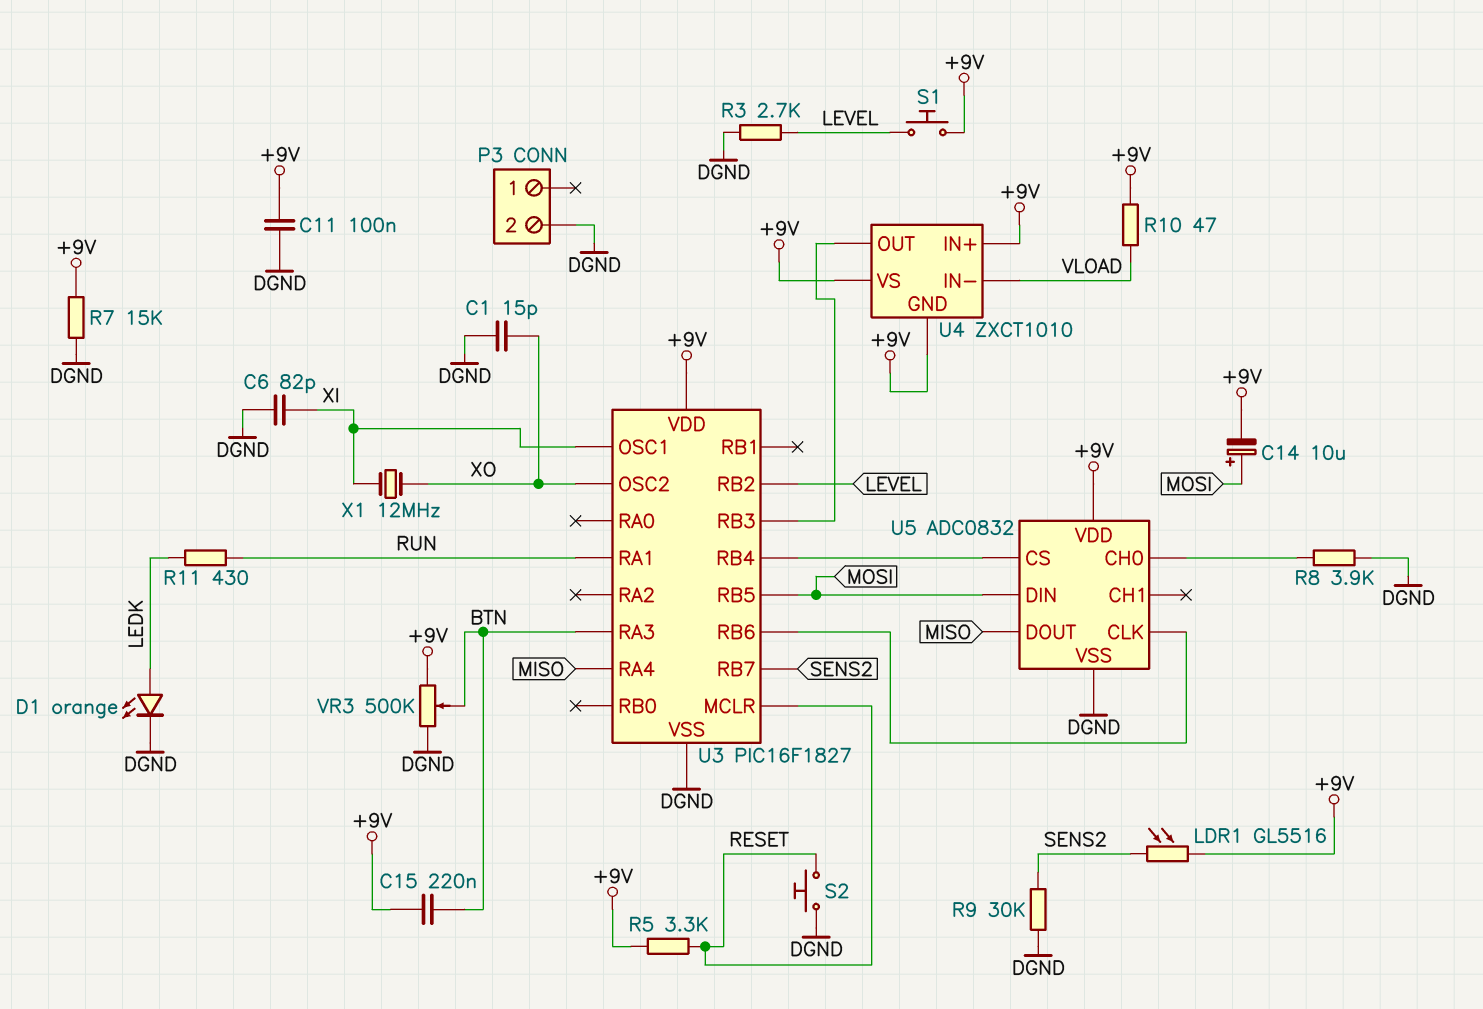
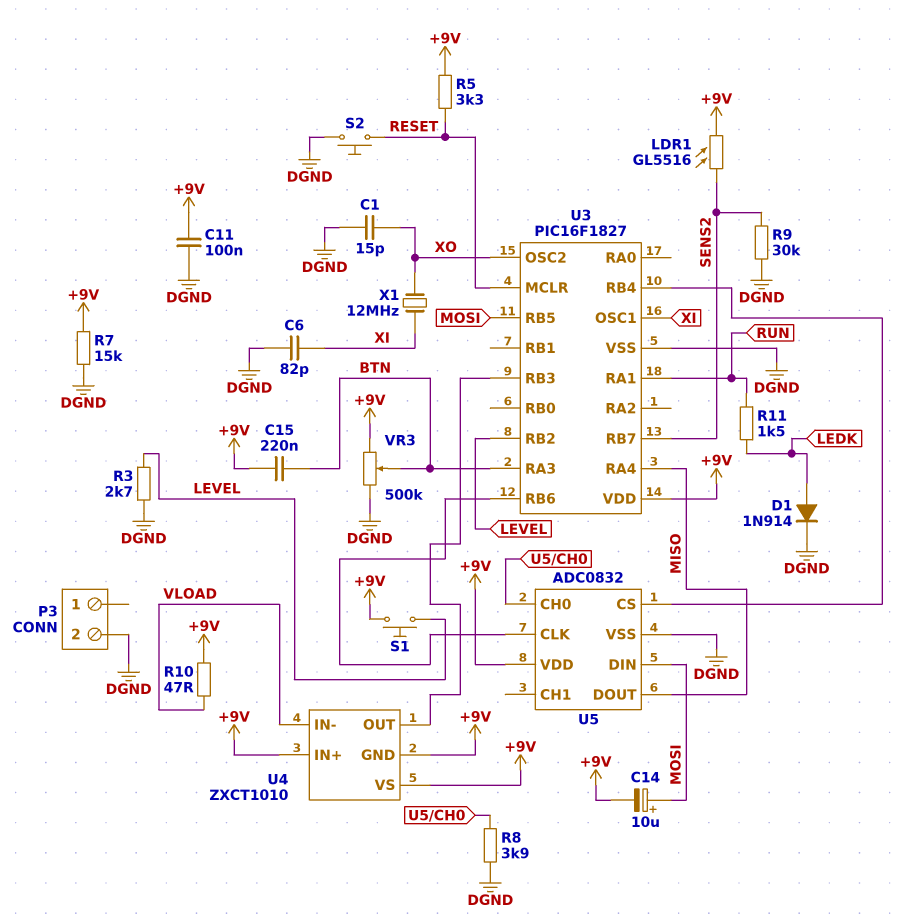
D1: LED orange (A LEDK, K DGND) -> diode 1N914 (A LEDK, K DGND)
R11: 430 (LEDK, RUN) -> 1.5k (LEDK, RUN)

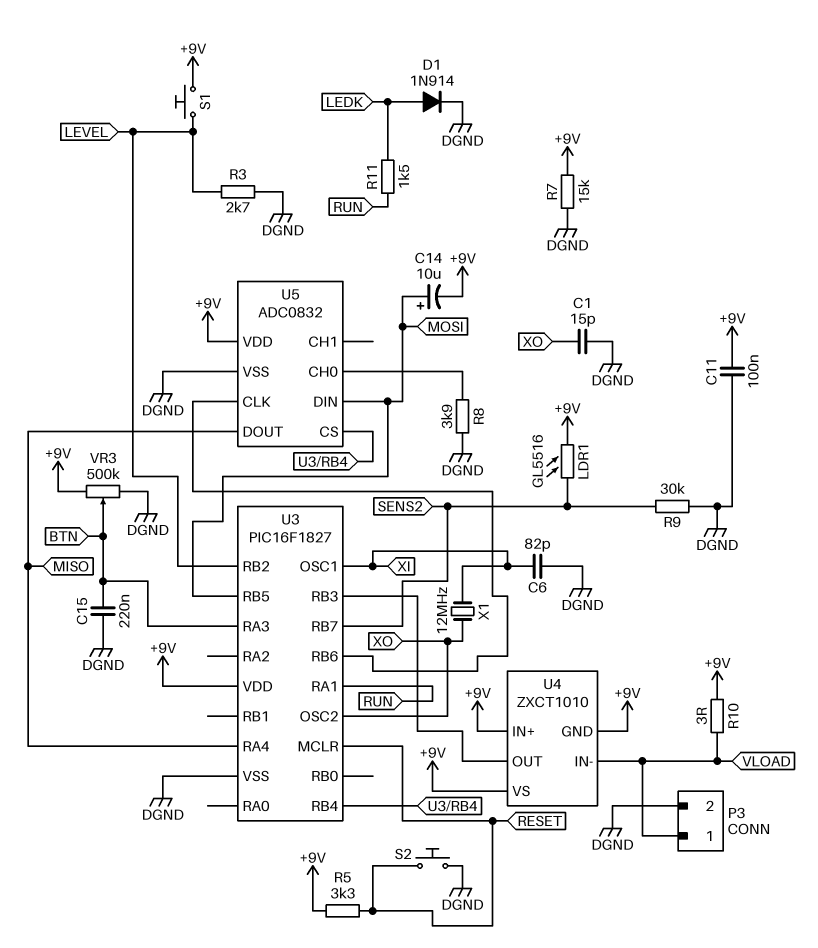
C15: 220nF (+9V, BTN) -> 220nF (BTN, DGND)
P3 pin 1: none -> VLOAD
R10: 47 (+9V, VLOAD) -> 3 (+9V, VLOAD)

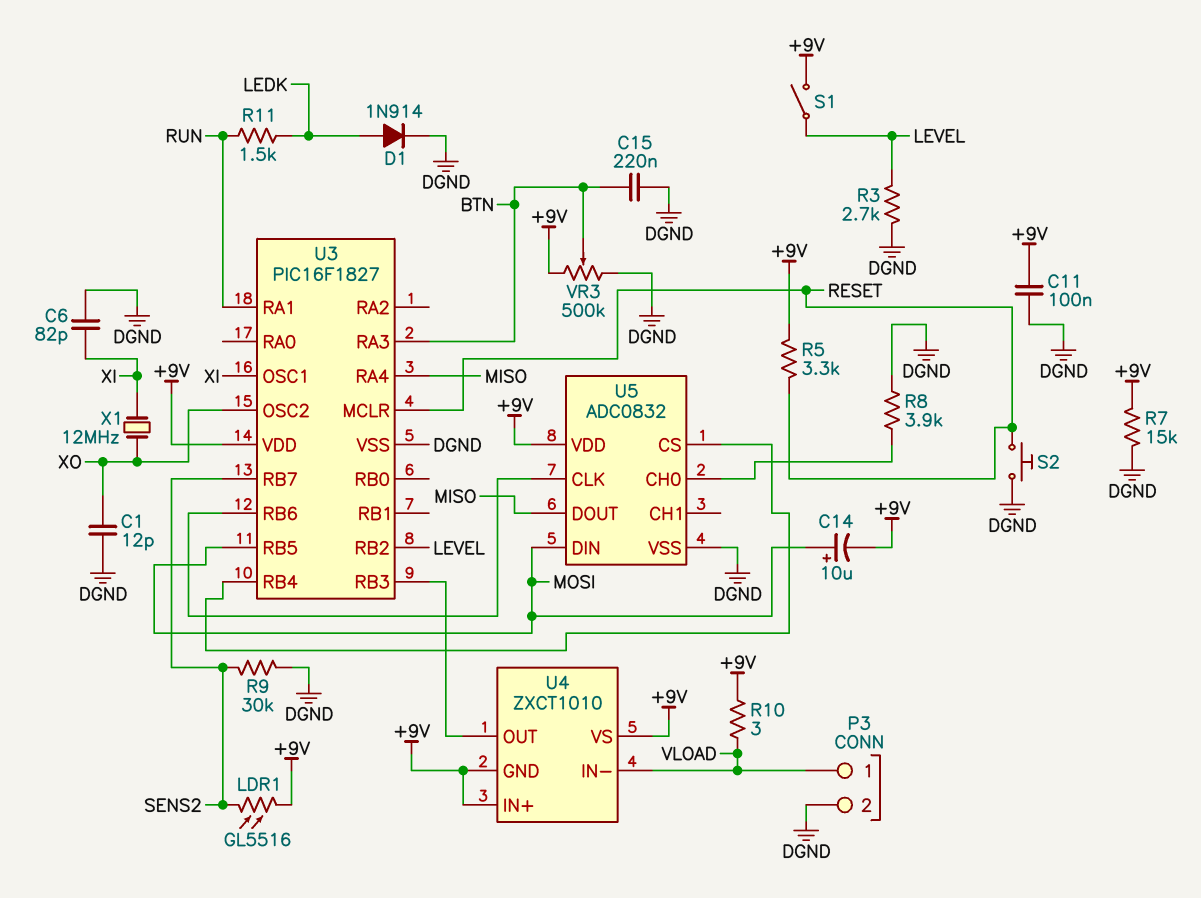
C1: 15pF (DGND, XO) -> 12pF (DGND, XO)
S1: button (+9V, LEVEL) -> switch (+9V, LEVEL)

